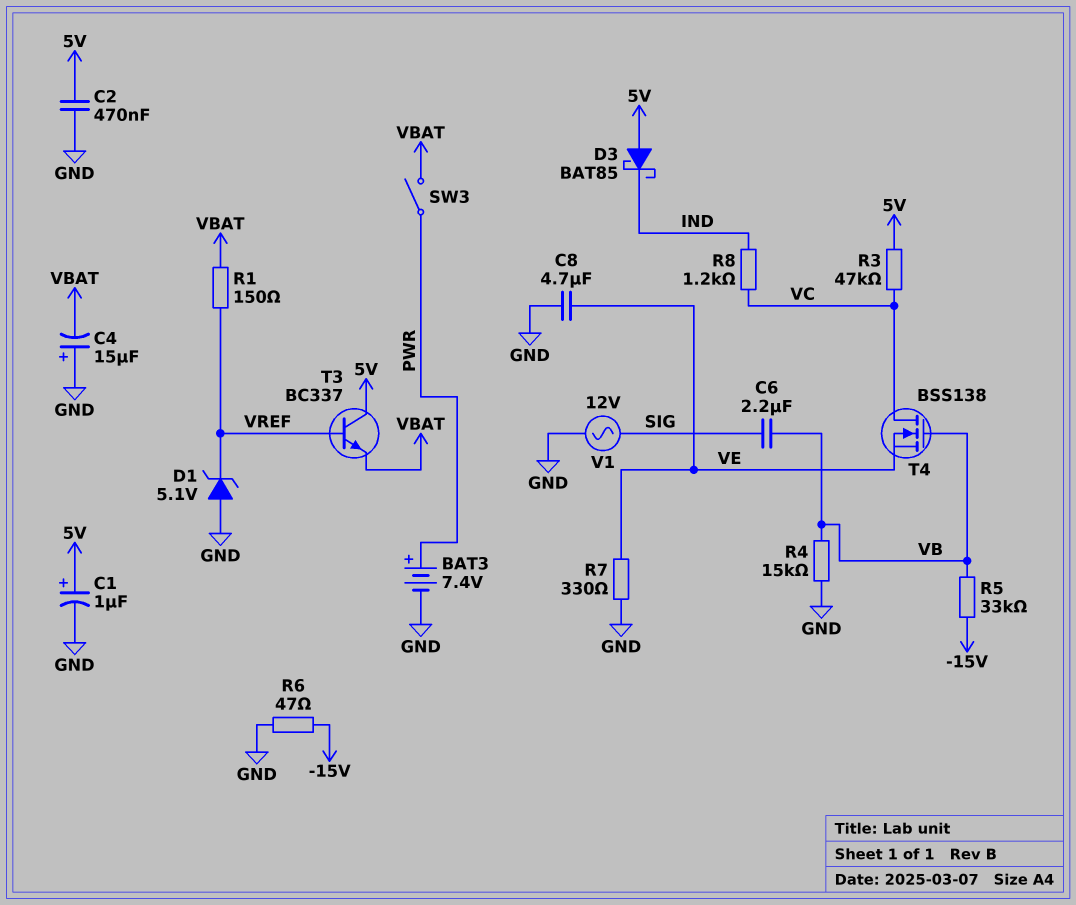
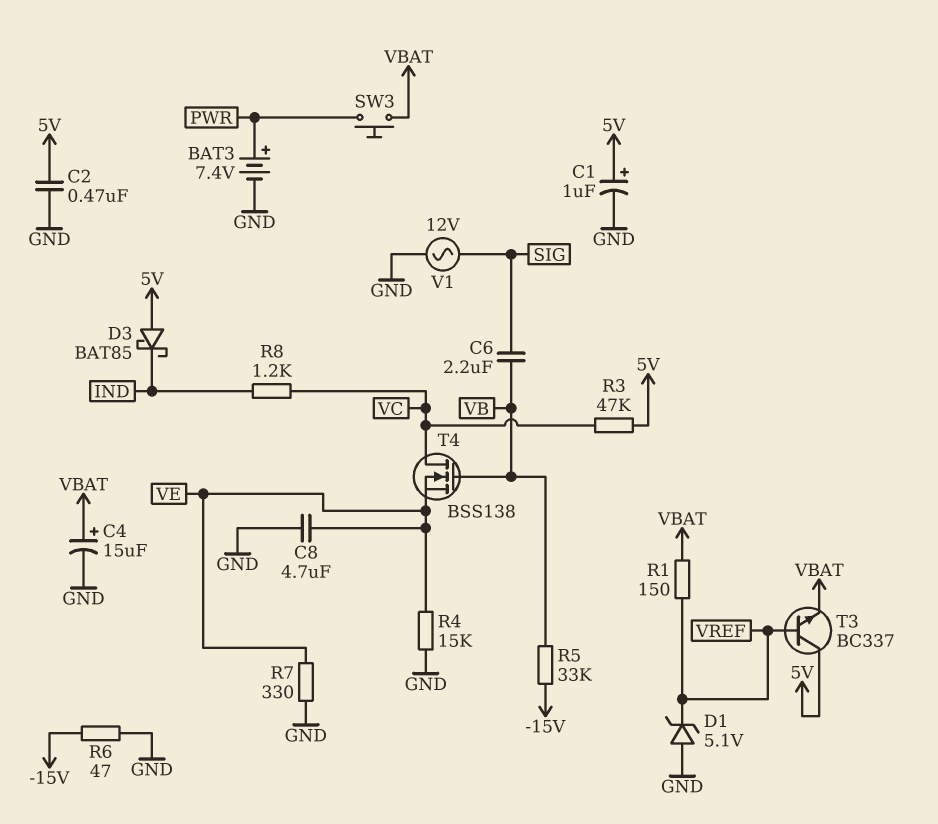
C4: 15uF (plus GND, minus VBAT) -> 15uF (plus VBAT, minus GND)
R4: 15k (GND, VB) -> 15k (GND, VE)
SW3: switch (PWR, VBAT) -> button (PWR, VBAT)

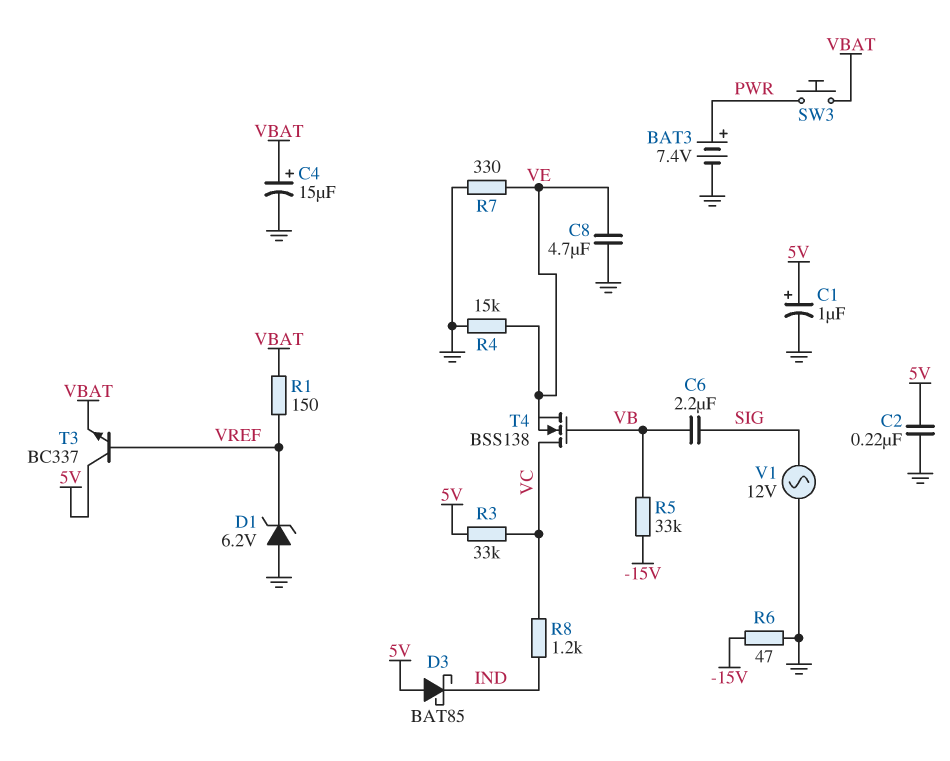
C2: 470nF (5V, GND) -> 220nF (5V, GND)
D1: zener 5.1V (A GND, K VREF) -> zener 6.2V (A GND, K VREF)
R3: 47k (5V, VC) -> 33k (5V, VC)

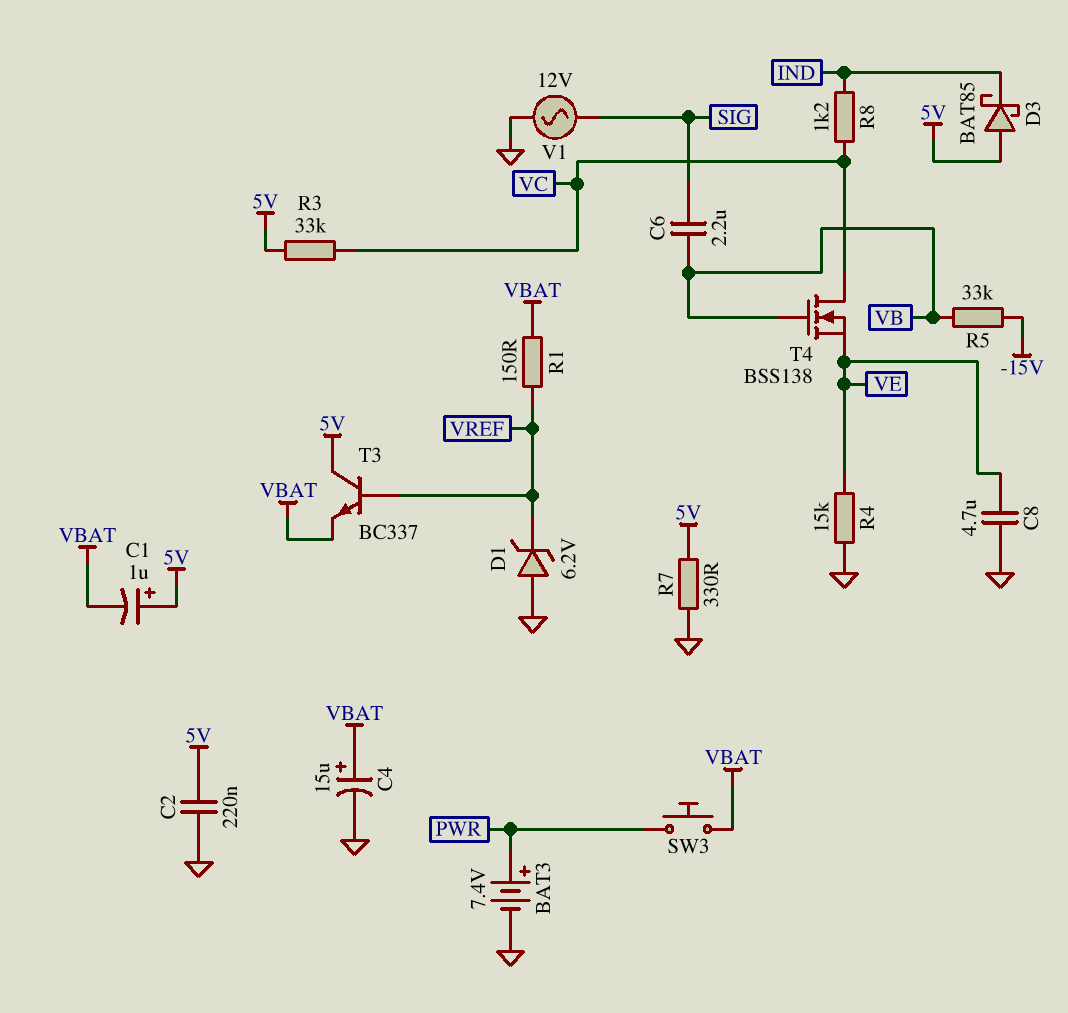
C1: 1uF (plus 5V, minus GND) -> 1uF (plus 5V, minus VBAT)
R6: 47 (-15V, GND) -> none
R7: 330 (GND, VE) -> 330 (5V, GND)

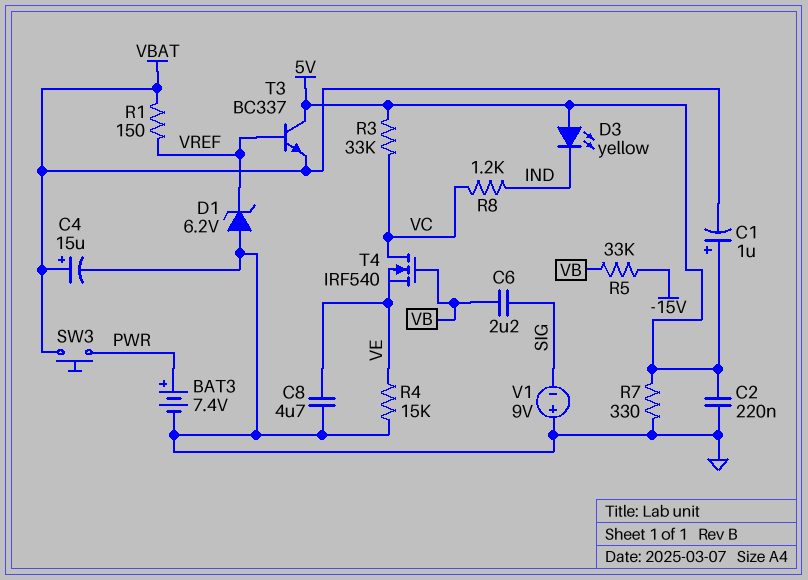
D3: schottky BAT85 (A 5V, K IND) -> LED yellow (A 5V, K IND)
T4: NMOS BSS138 (G VB, D VC, S VE) -> NMOS IRF540 (G VB, D VC, S VE)
V1: AC 12V (GND, SIG) -> 9V (plus GND, minus SIG)

